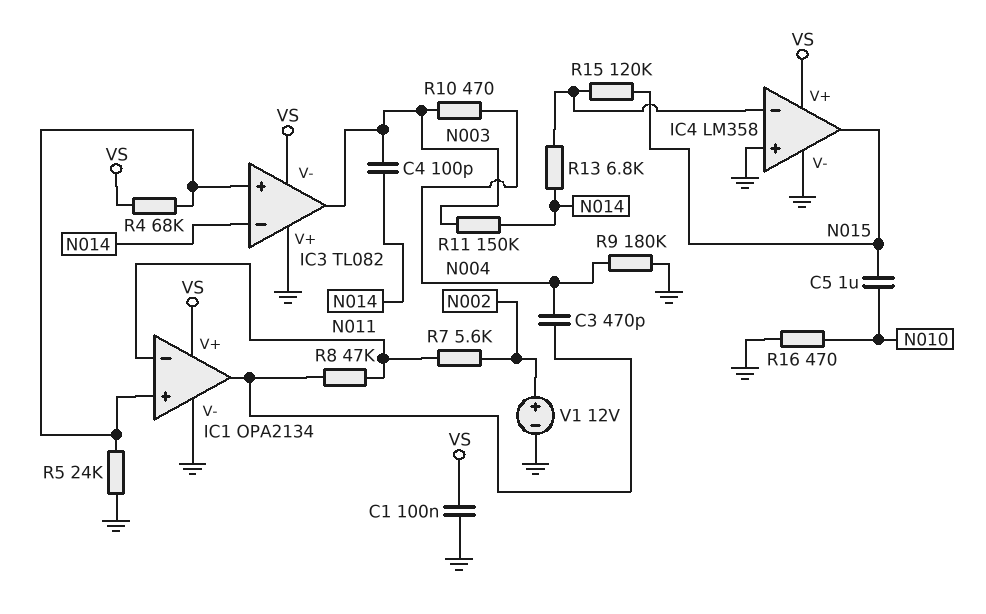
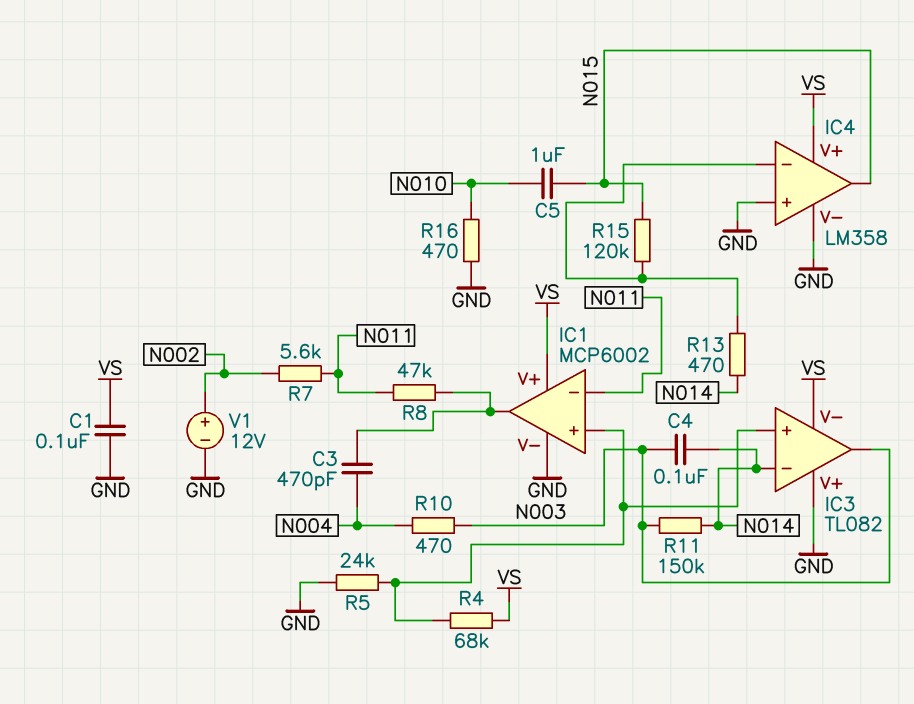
C4: 100pF (N003, N014) -> 100nF (N003, N014)
IC1: OPA2134 -> MCP6002
R9: 180k (GND, N004) -> none
R13: 6.8k (IC4/in-, N014) -> 470 (IC4/in-, N014)

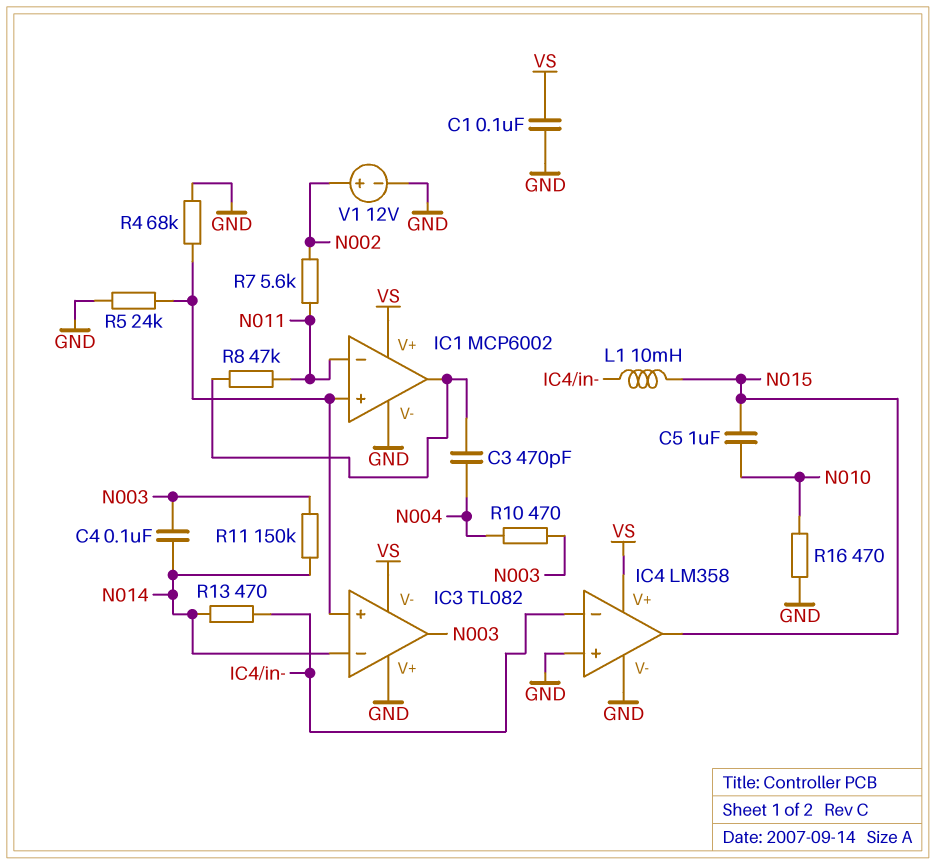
L1: none -> 10mH (IC4/in-, N015)
R4: 68k (IC1/in+, VS) -> 68k (GND, IC1/in+)
R15: 120k (IC4/in-, N015) -> none

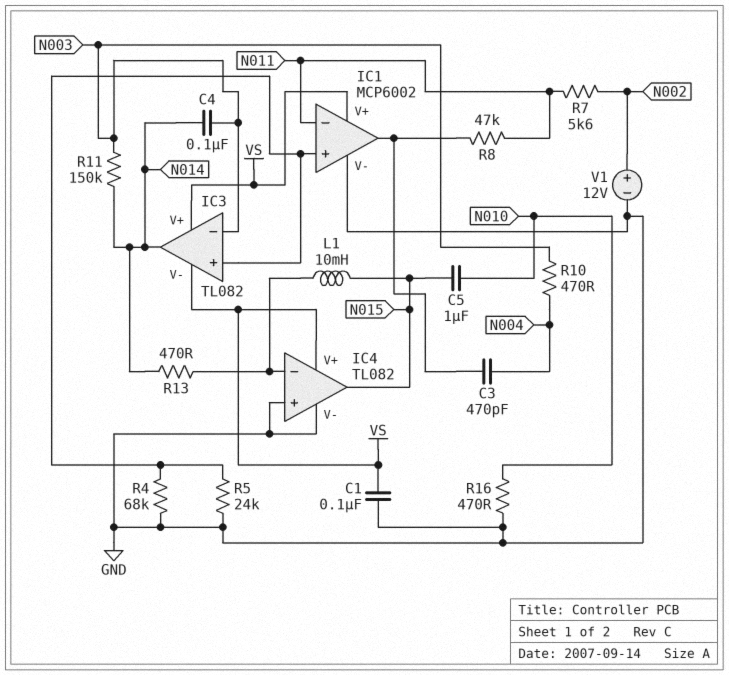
IC3 pin V+: GND -> VS
IC3 pin in-: N014 -> N003
IC3 pin out: N003 -> N014
IC4: LM358 -> TL082

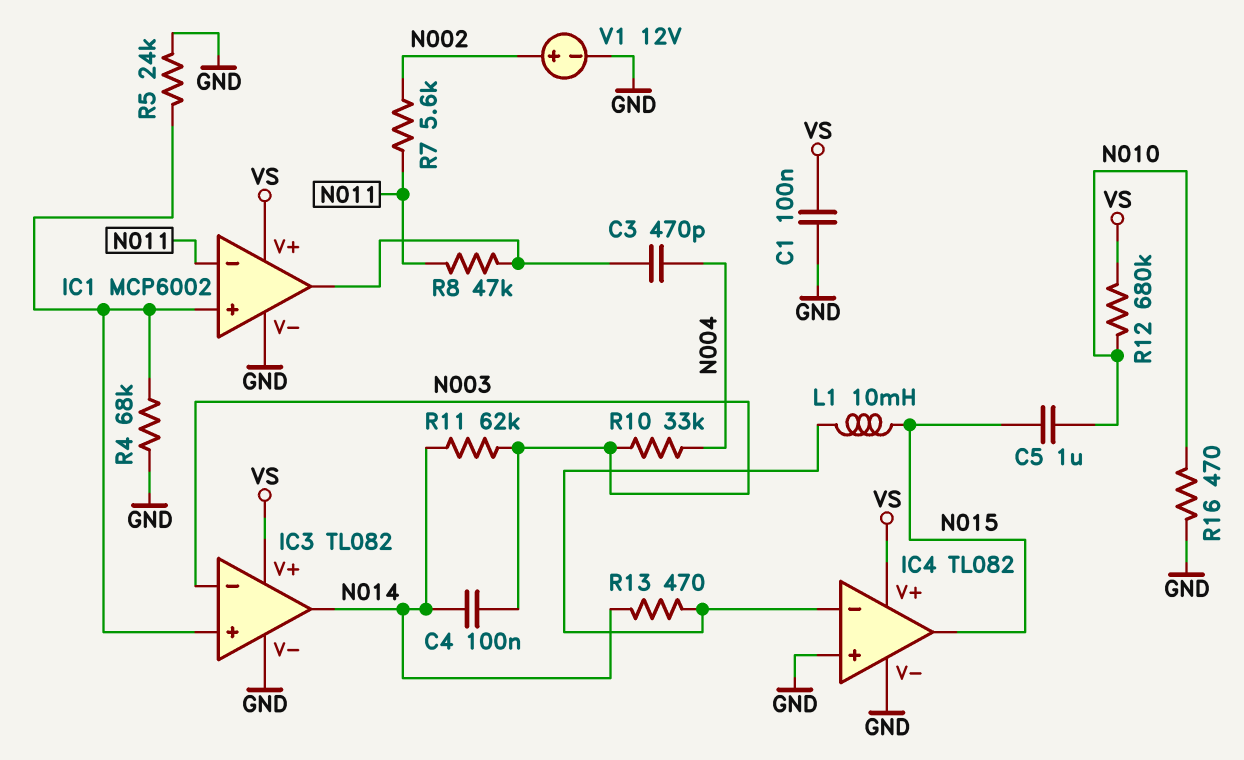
IC3 pin V-: VS -> GND
R10: 470 (N003, N004) -> 33k (N003, N004)
R11: 150k (N003, N014) -> 62k (N003, N014)
R12: none -> 680k (N010, VS)

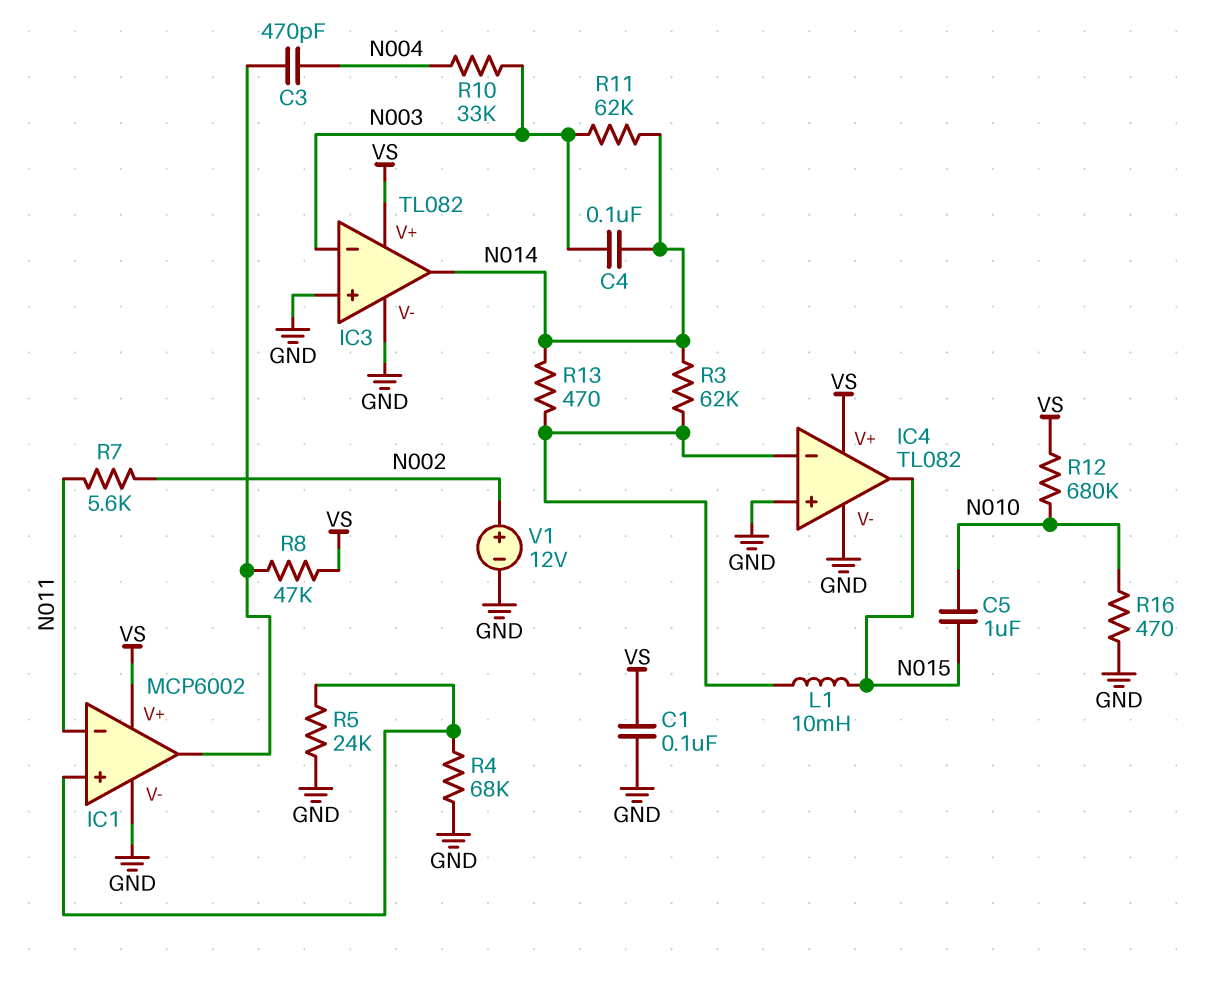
IC3 pin in+: IC1/in+ -> GND
R3: none -> 62k (IC4/in-, N014)
R8: 47k (IC1/out, N011) -> 47k (IC1/out, VS)

